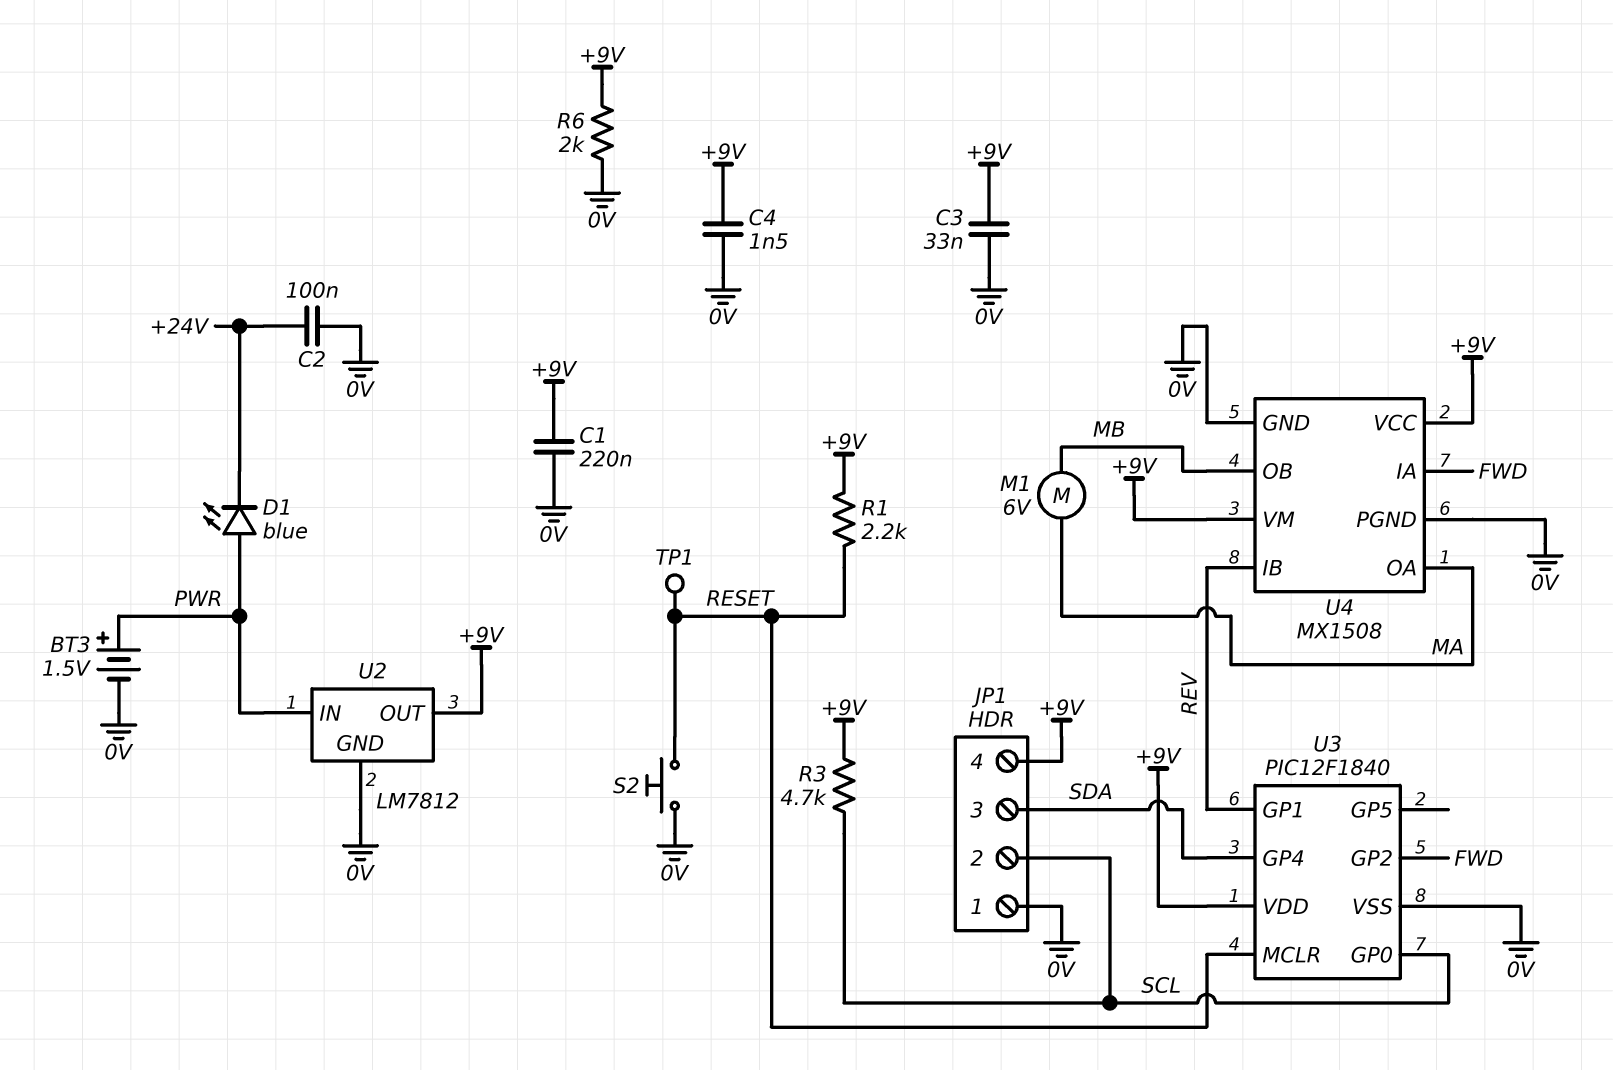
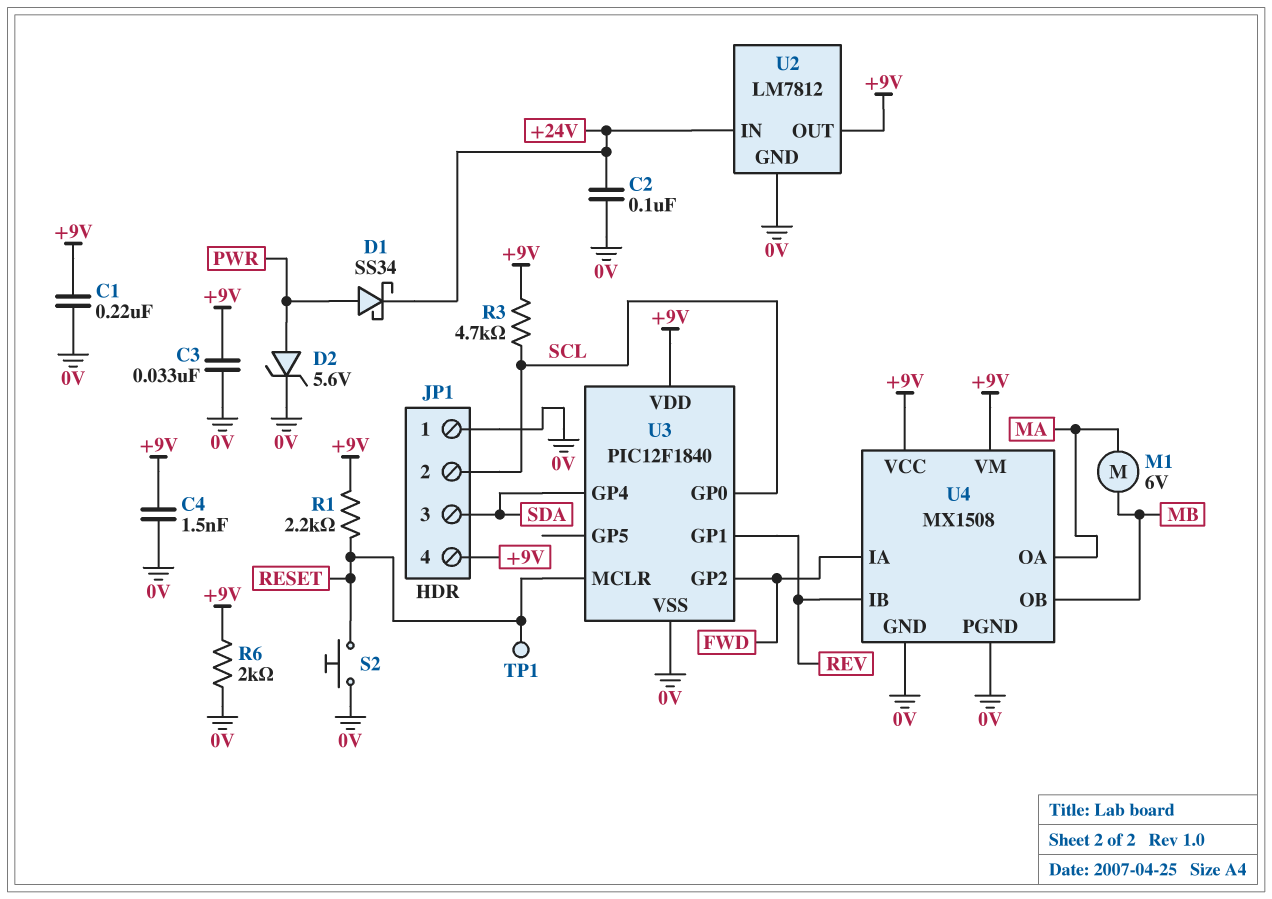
BT3: 1.5V (plus PWR, minus 0V) -> none
D1: LED blue (A PWR, K +24V) -> schottky SS34 (A PWR, K +24V)
D2: none -> zener 5.6V (A PWR, K 0V)
U2 pin IN: PWR -> +24V

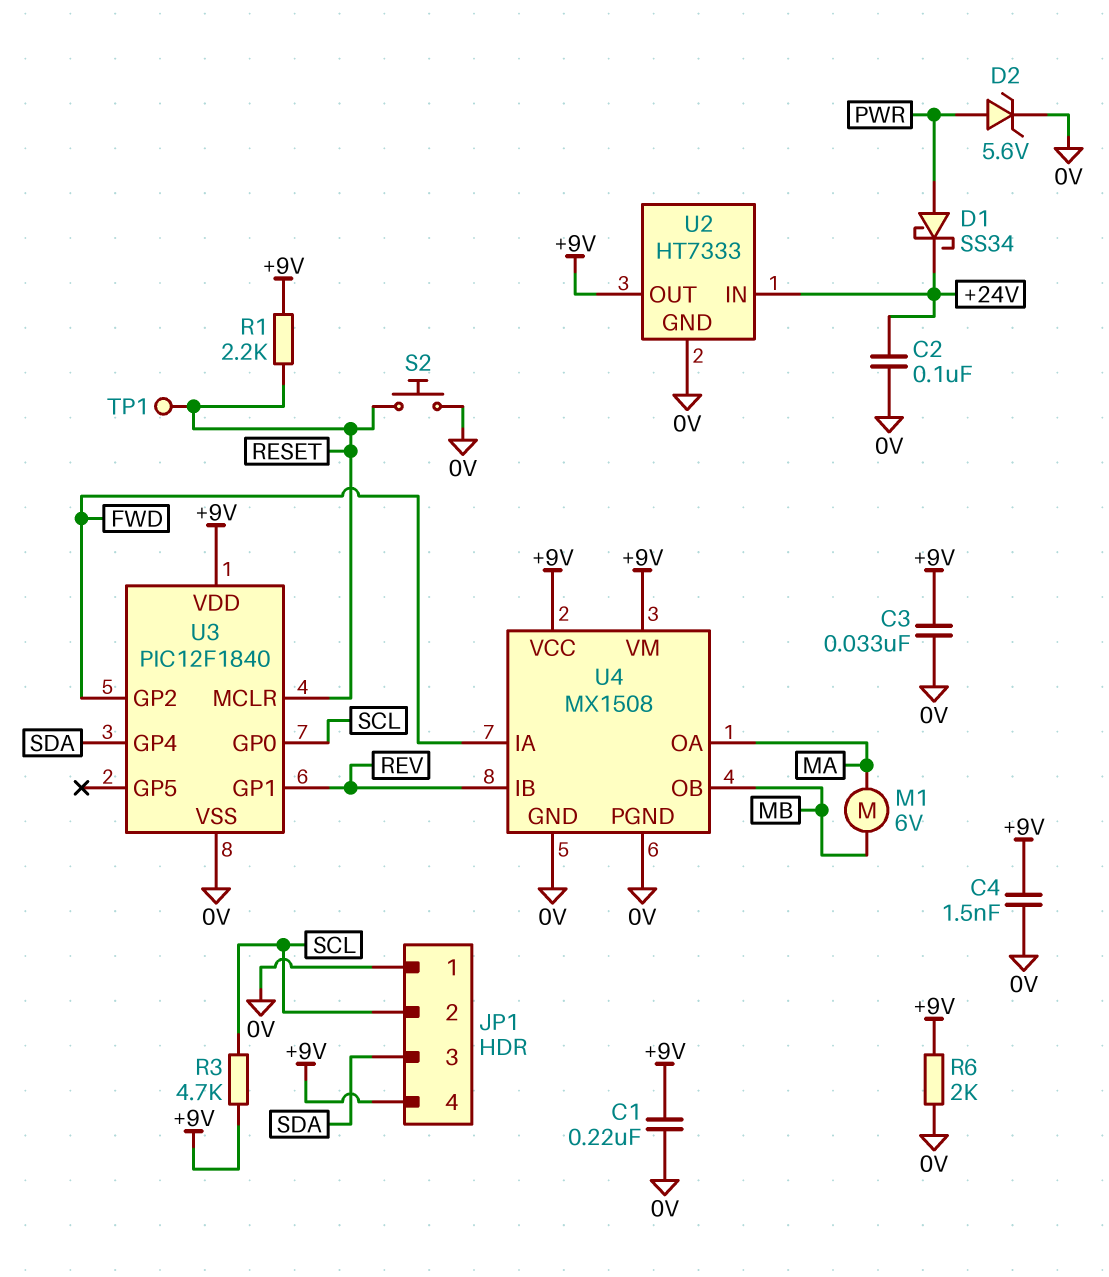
U2: LM7812 -> HT7333

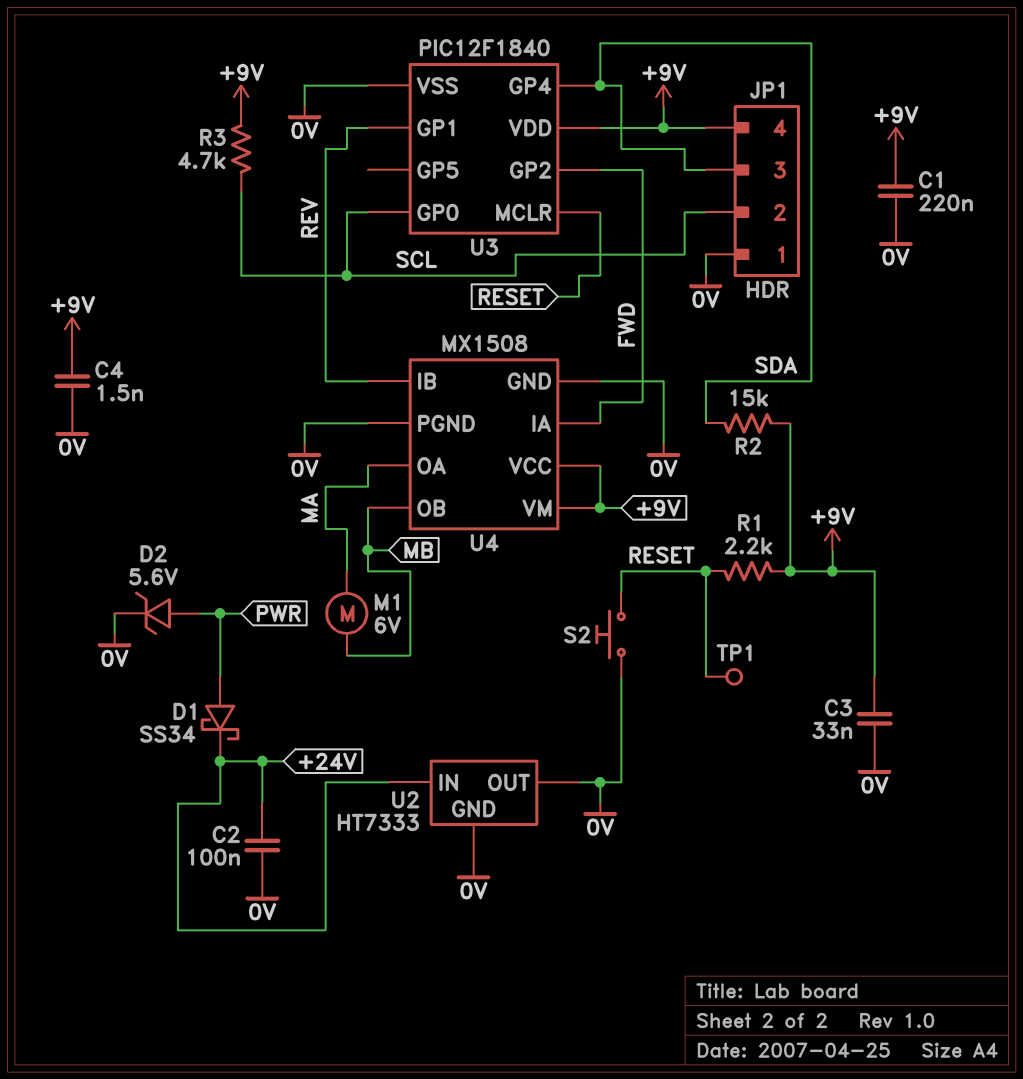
R2: none -> 15k (+9V, SDA)
R6: 2k (+9V, 0V) -> none
U2 pin OUT: +9V -> 0V

